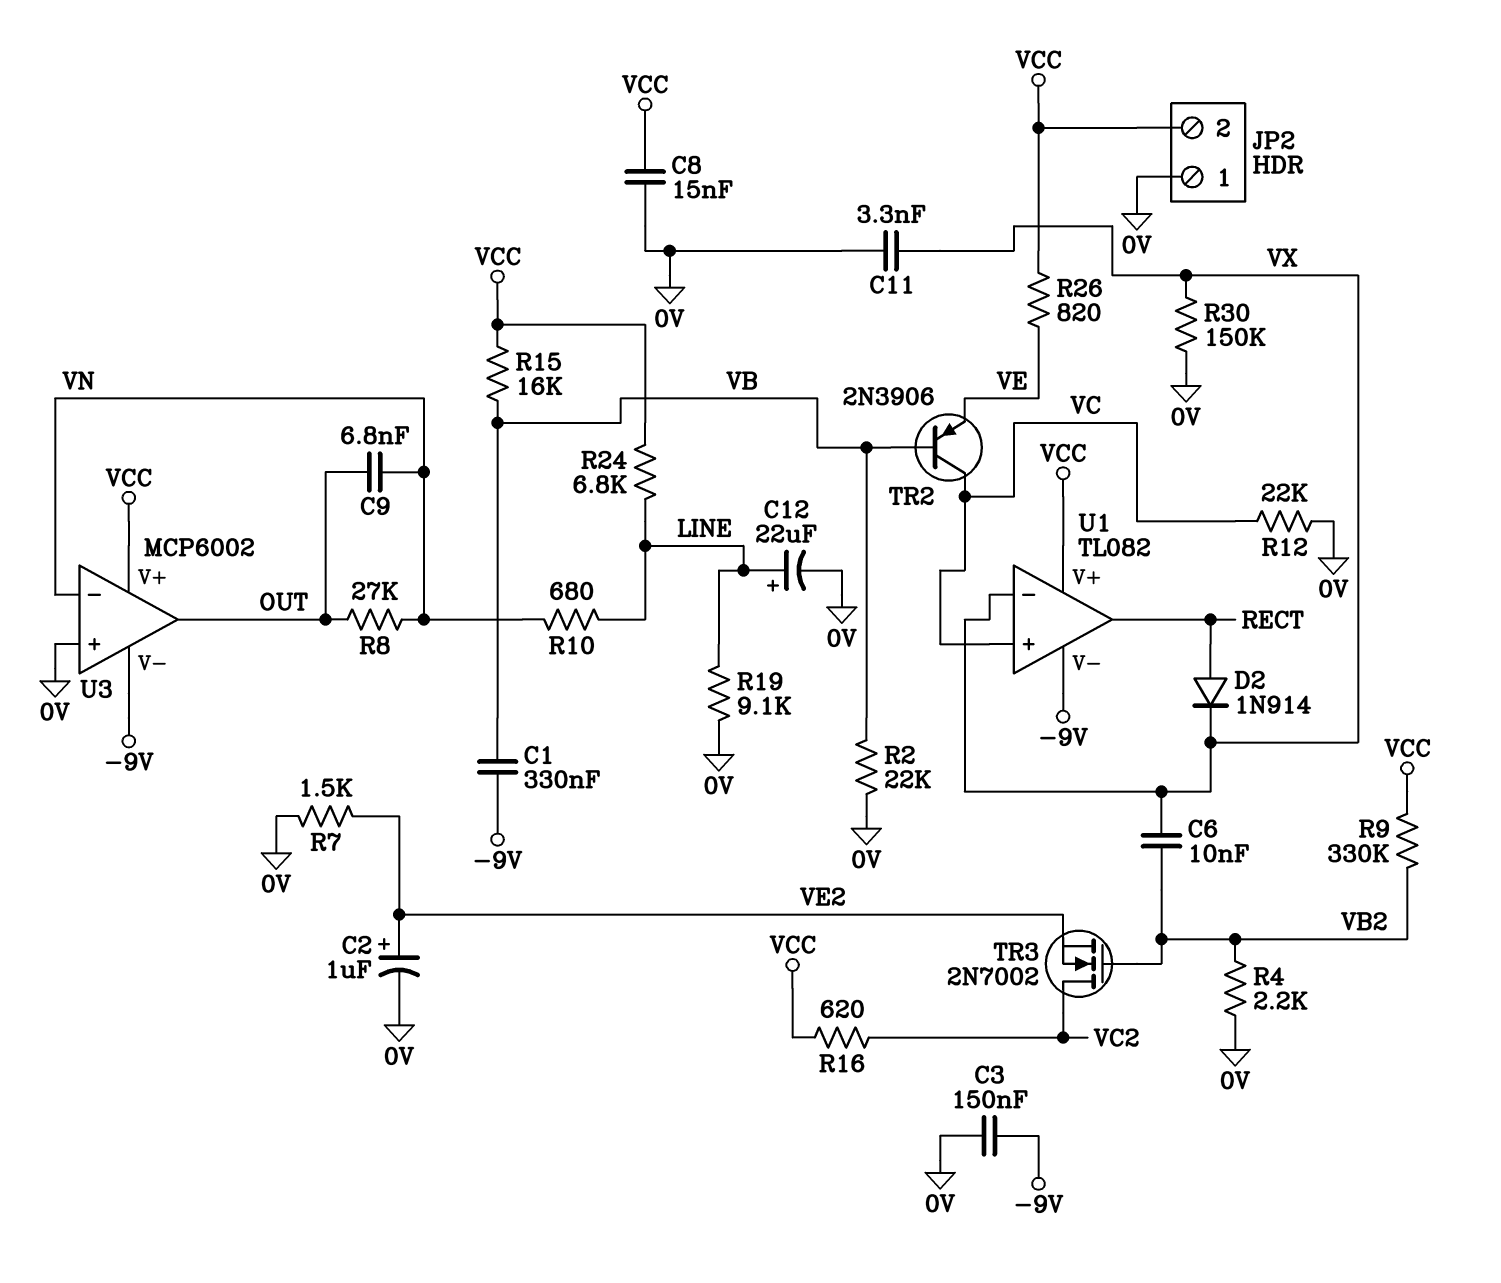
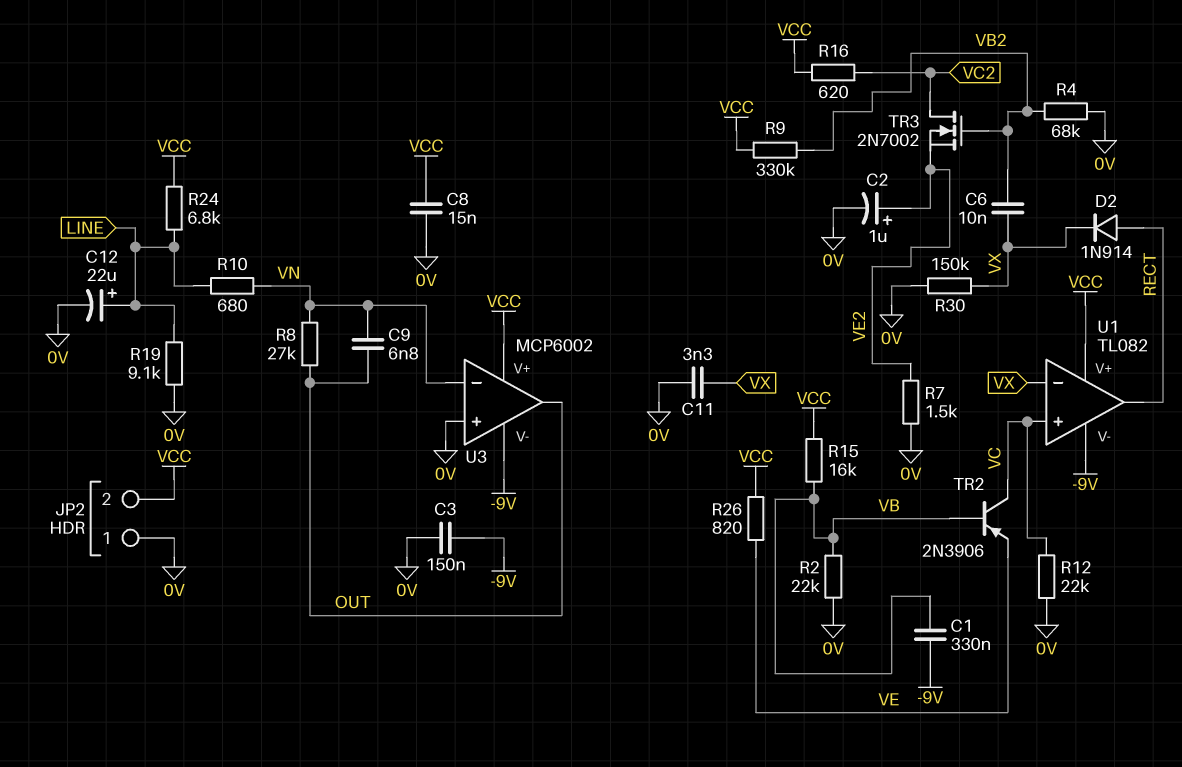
R4: 2.2k (0V, VB2) -> 68k (0V, VB2)

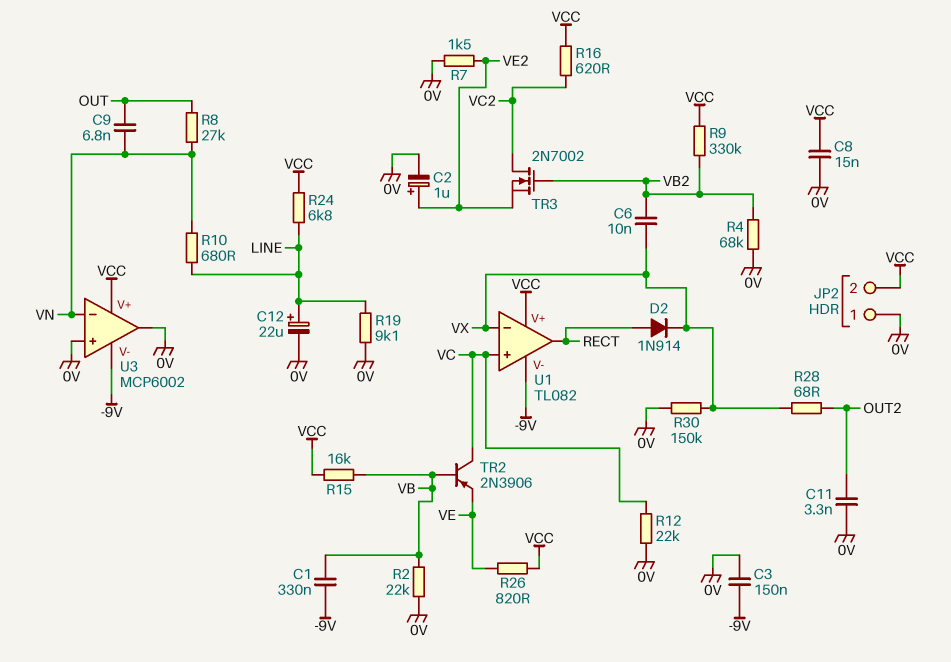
C11: 3.3nF (0V, VX) -> 3.3nF (0V, OUT2)
R28: none -> 68 (OUT2, VX)
U3 pin out: OUT -> 0V

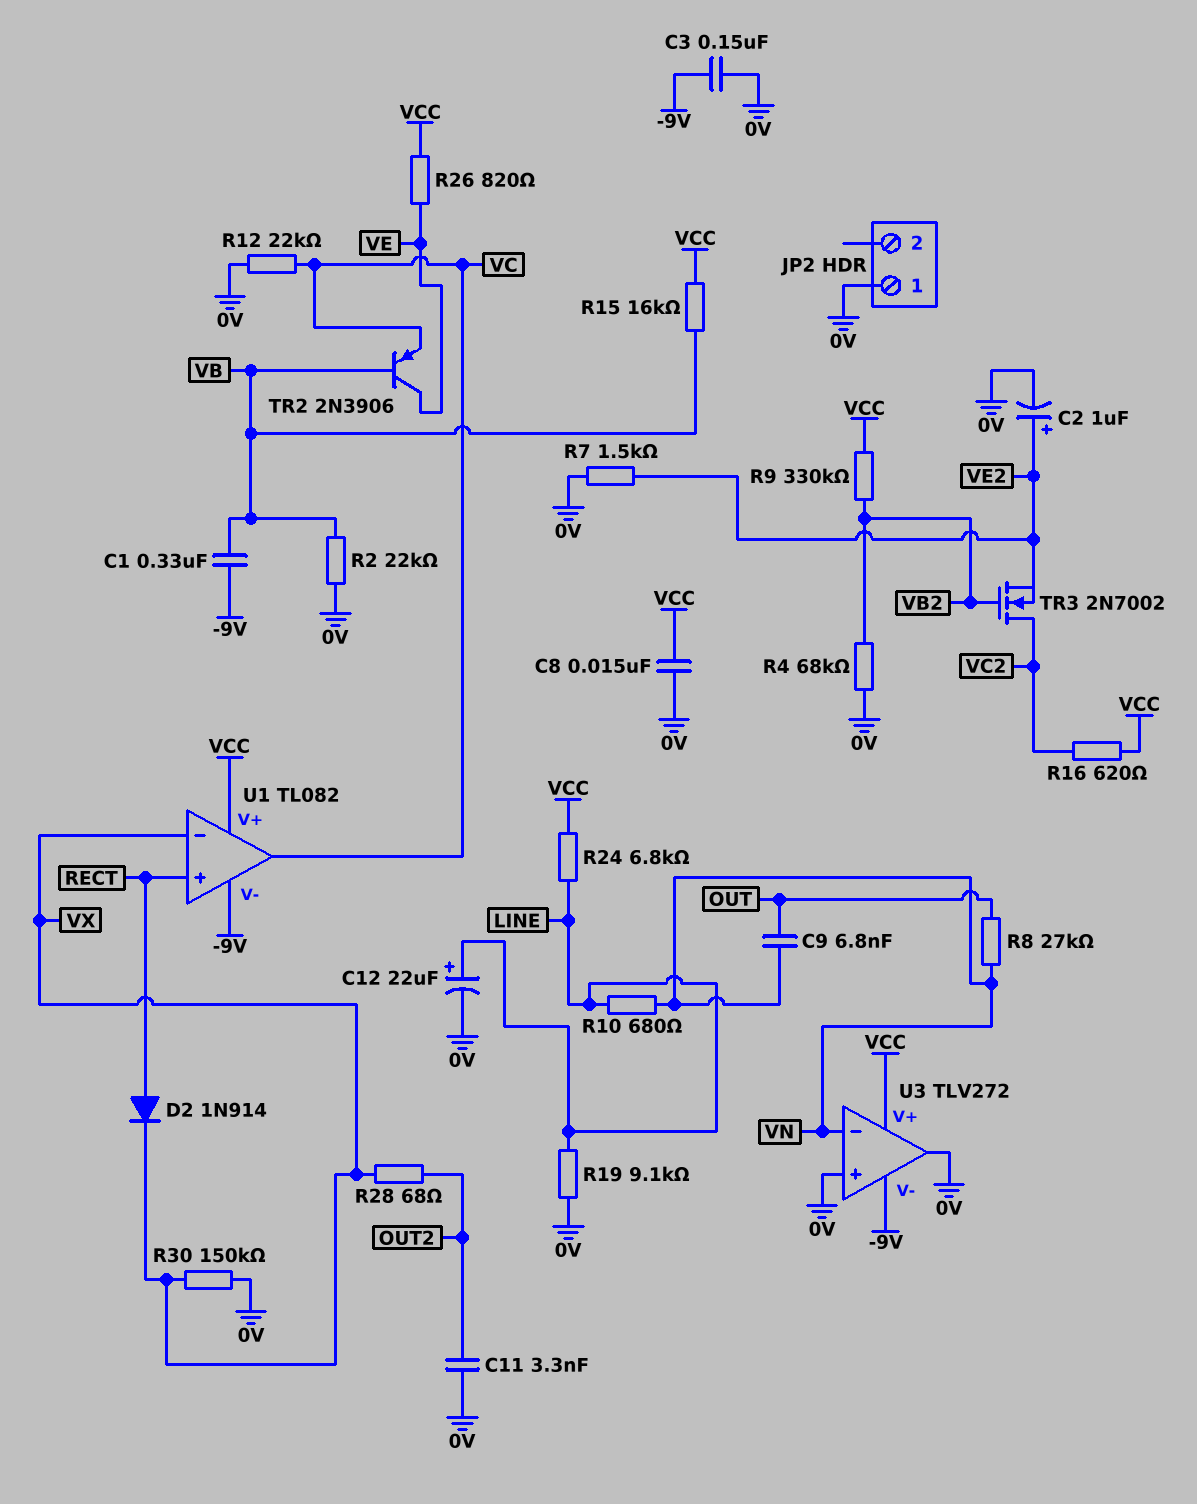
C6: 10nF (VB2, VX) -> none
JP2 pin 2: VCC -> none
TR2: PNP 2N3906 (B VB, C VC, E VE) -> PNP 2N3906 (B VB, C VE, E VC)
U1 pin in+: VC -> RECT
U1 pin out: RECT -> VC
U3: MCP6002 -> TLV272

